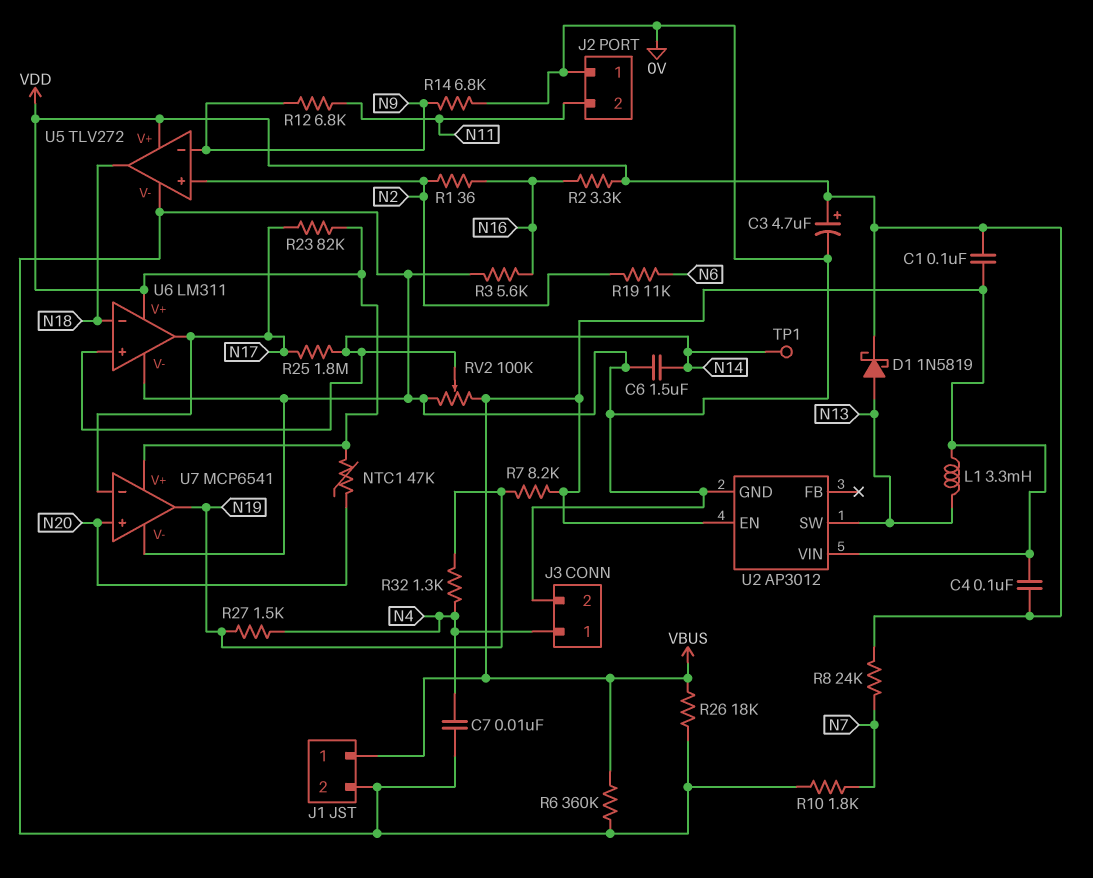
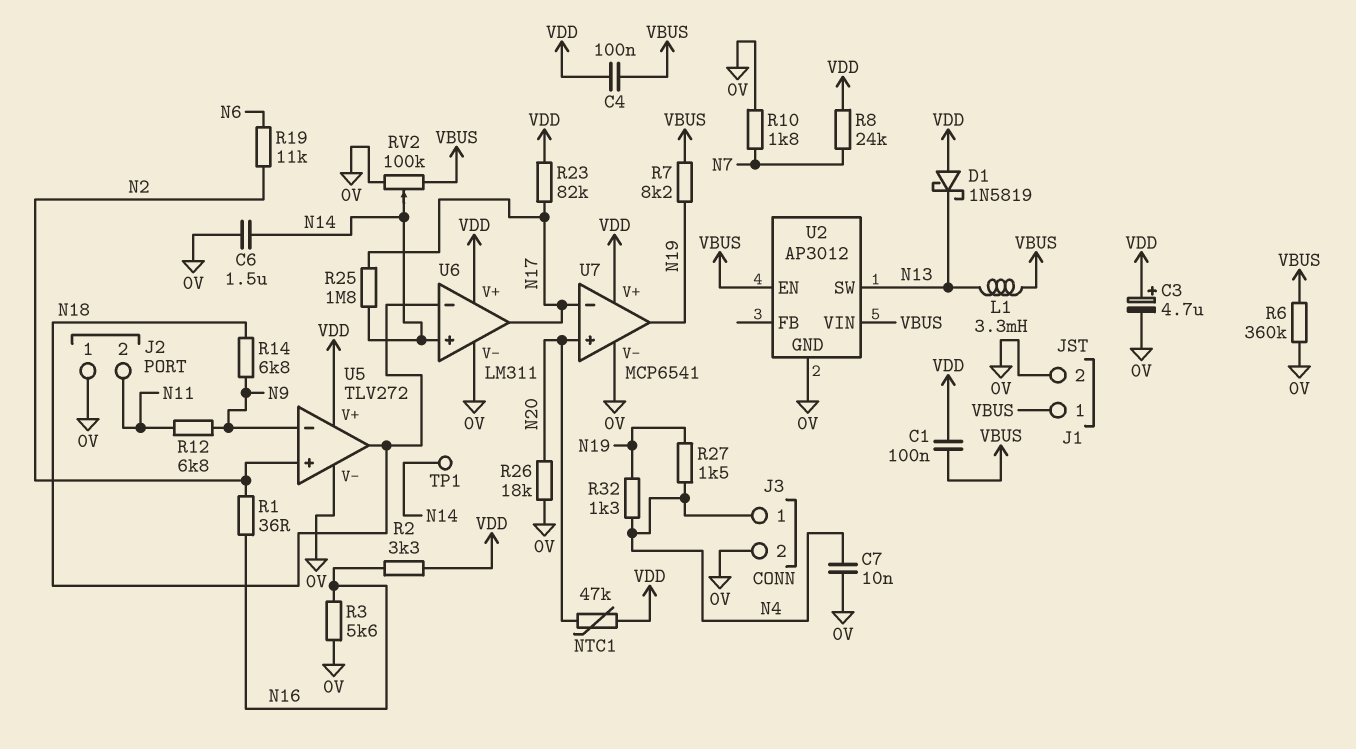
D1: schottky 1N5819 (A N13, K VDD) -> schottky 1N5819 (A VDD, K N13)
R14: 6.8k (0V, N9) -> 6.8k (N9, N18)
R26: 18k (0V, VBUS) -> 18k (0V, N20)

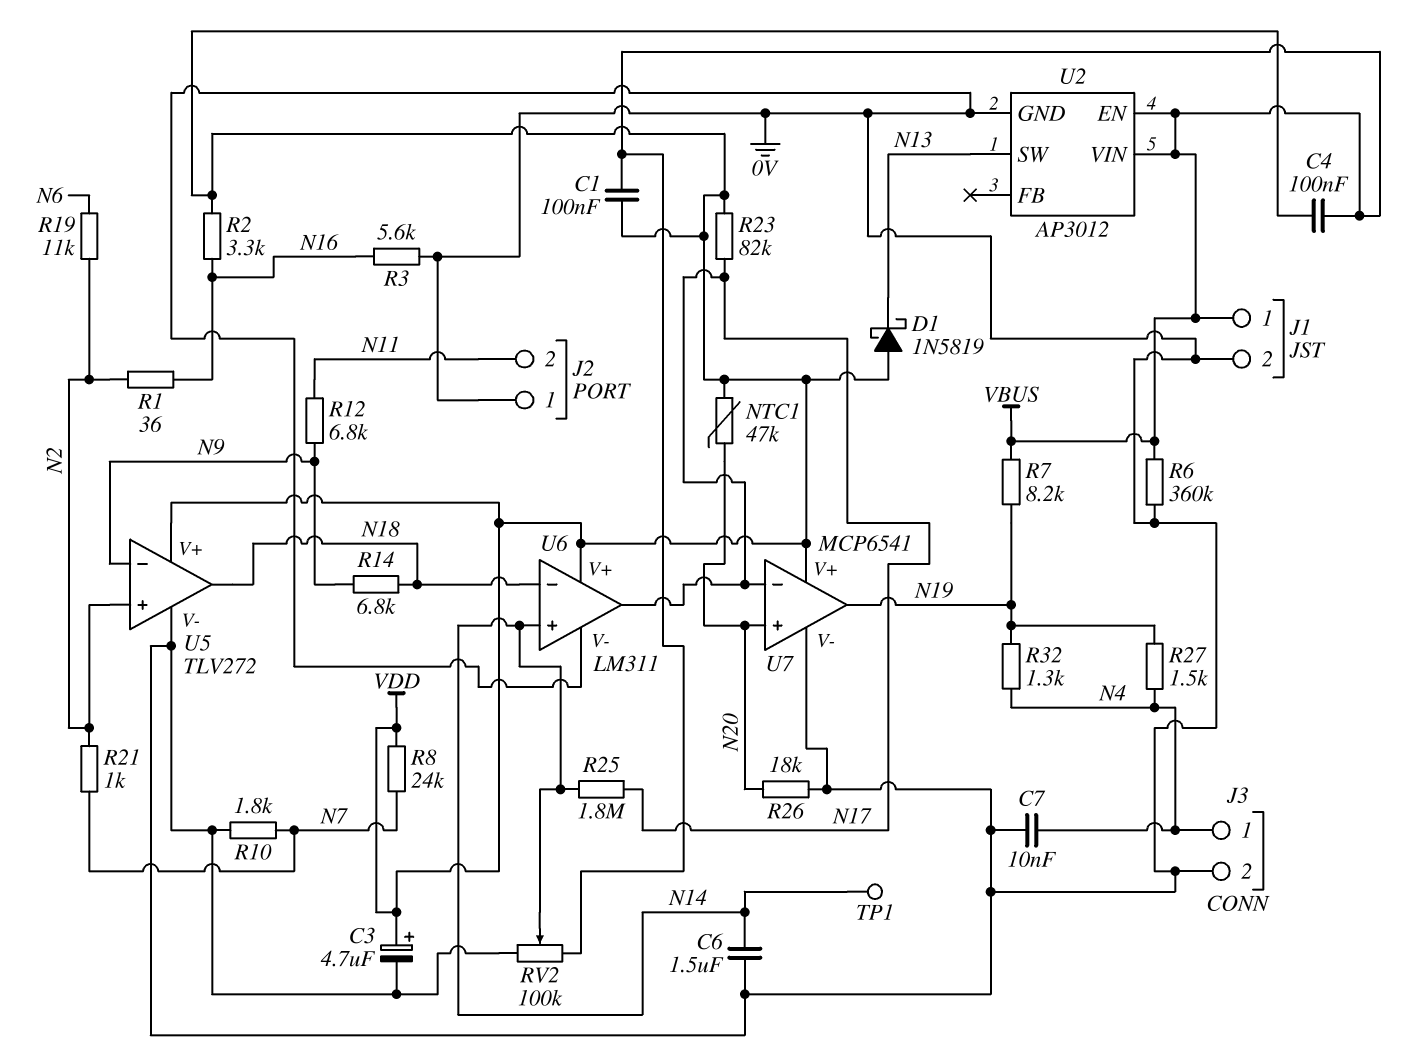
L1: 3.3mH (N13, VBUS) -> none
R21: none -> 1k (N2, N7)

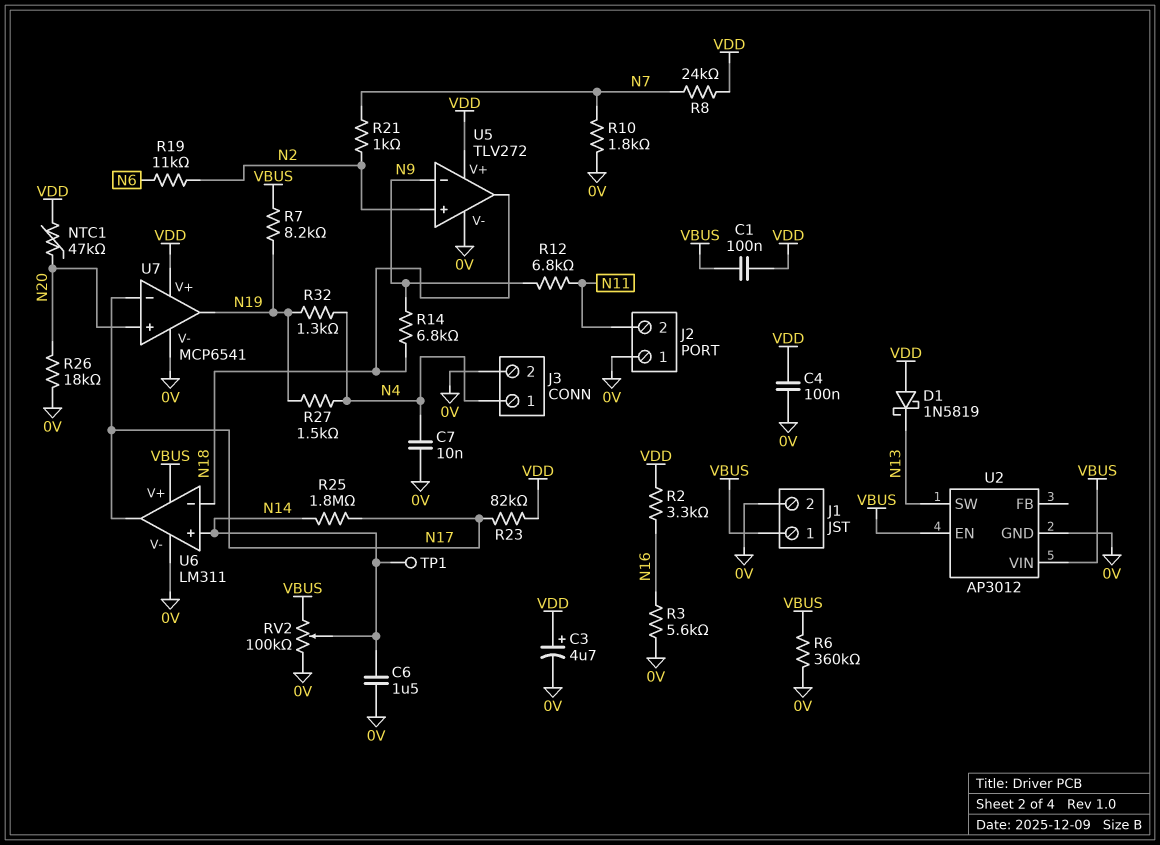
C4: 100nF (VBUS, VDD) -> 100nF (0V, VDD)
R1: 36 (N2, N16) -> none
U6 pin V+: VDD -> VBUS

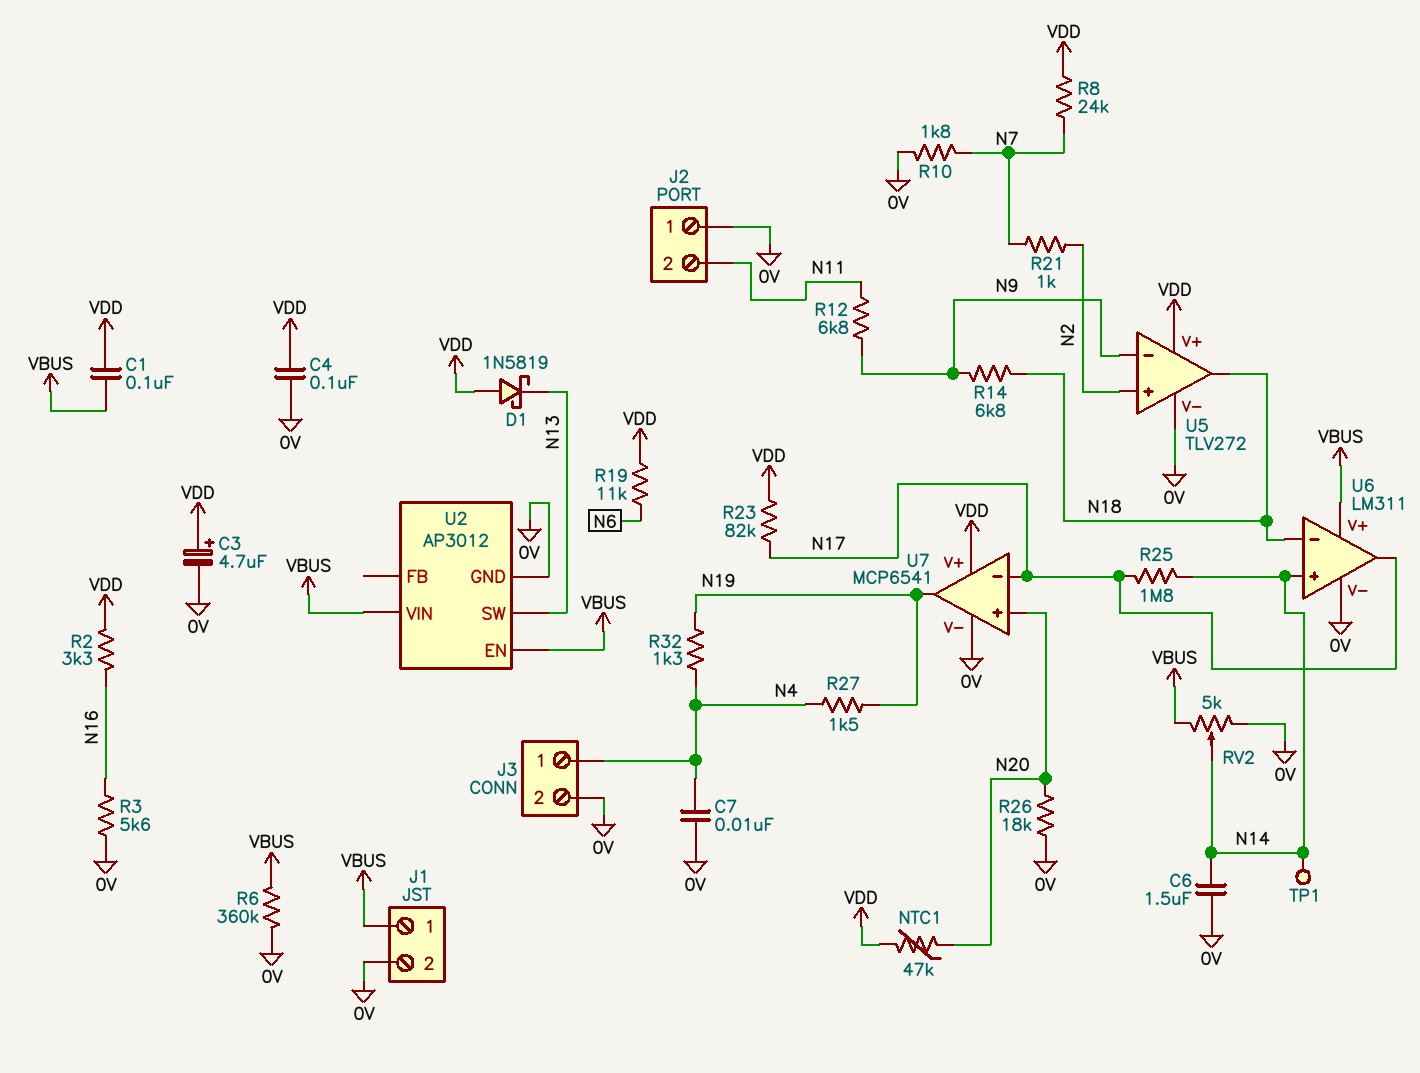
R7: 8.2k (N19, VBUS) -> none
R19: 11k (N2, N6) -> 11k (N6, VDD)
RV2: 100k (0V, VBUS, wiper N14) -> 5k (0V, VBUS, wiper N14)

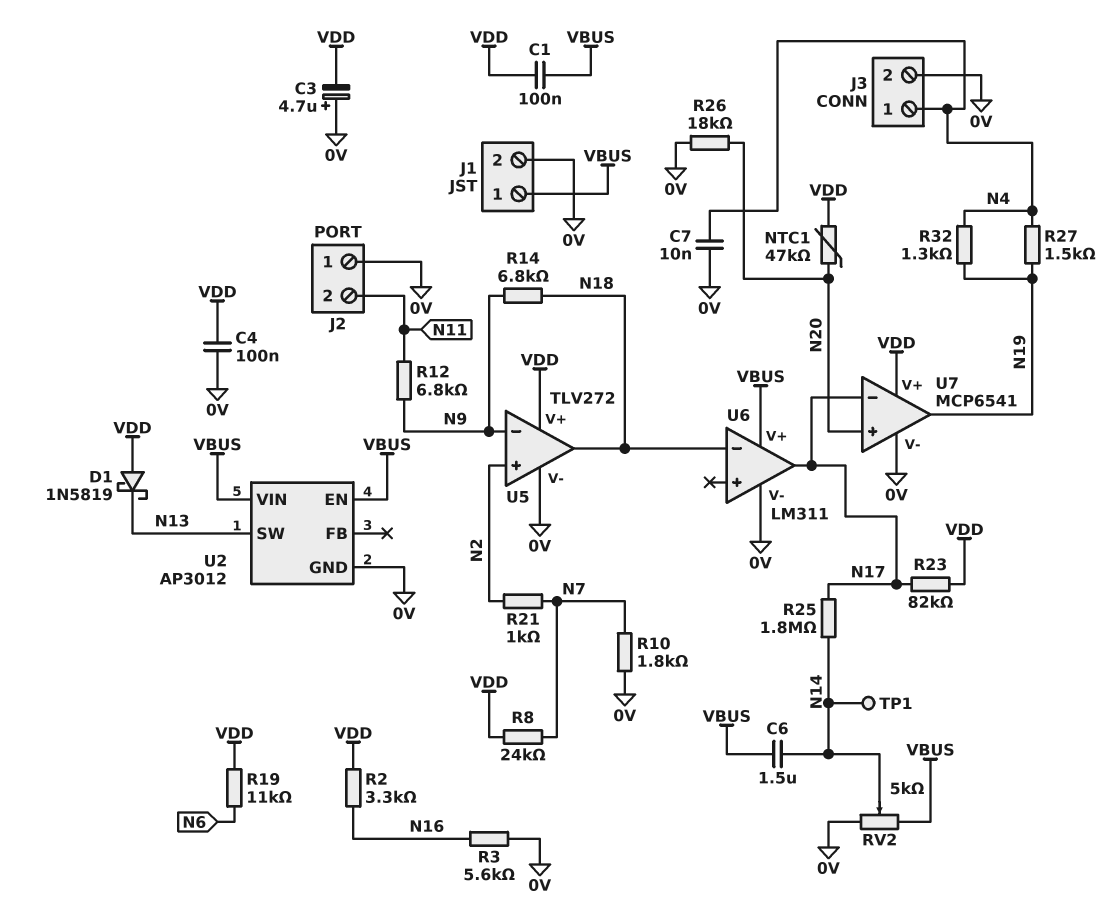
C3: 4.7uF (plus VDD, minus 0V) -> 4.7uF (plus 0V, minus VDD)
C6: 1.5uF (0V, N14) -> 1.5uF (N14, VBUS)
R6: 360k (0V, VBUS) -> none
U6 pin in+: N14 -> none

